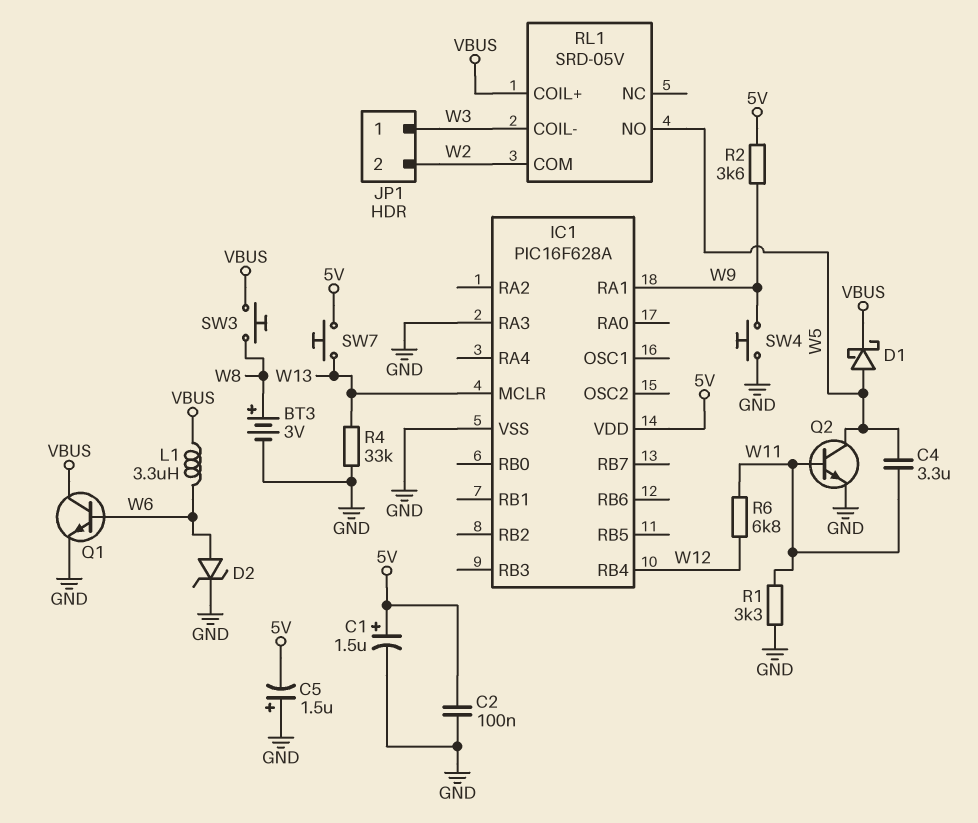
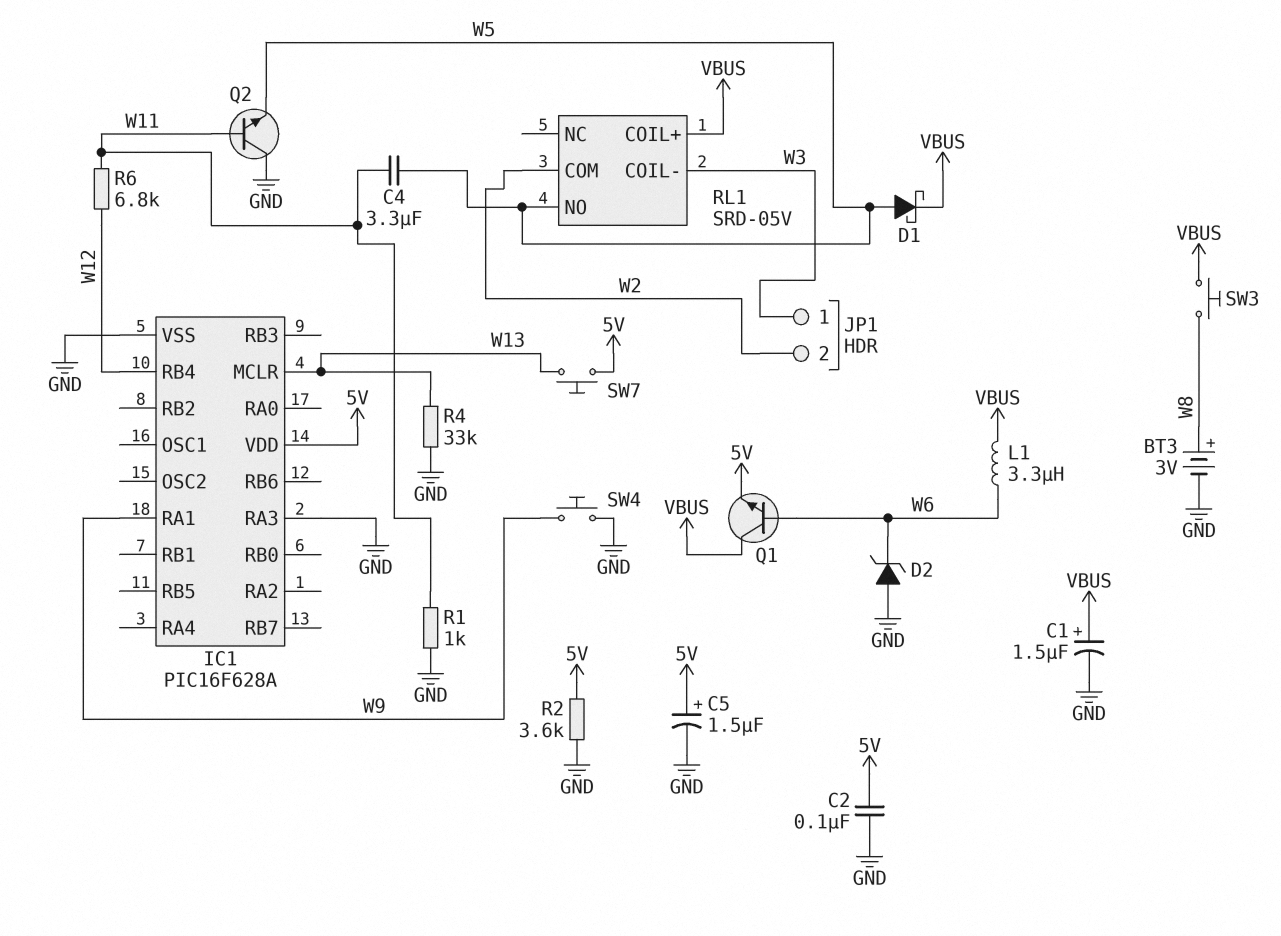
C1: 1.5uF (plus 5V, minus GND) -> 1.5uF (plus VBUS, minus GND)
C5: 1.5uF (plus GND, minus 5V) -> 1.5uF (plus 5V, minus GND)
D2: zener (A W6, K GND) -> zener (A GND, K W6)
Q1: NPN (B W6, C VBUS, E GND) -> NPN (B W6, C VBUS, E 5V)
Q2: NPN (B W11, C W5, E GND) -> NPN (B W11, C GND, E W5)
R1: 3.3k (GND, W11) -> 1k (GND, W11)
R2: 3.6k (5V, W9) -> 3.6k (5V, GND)

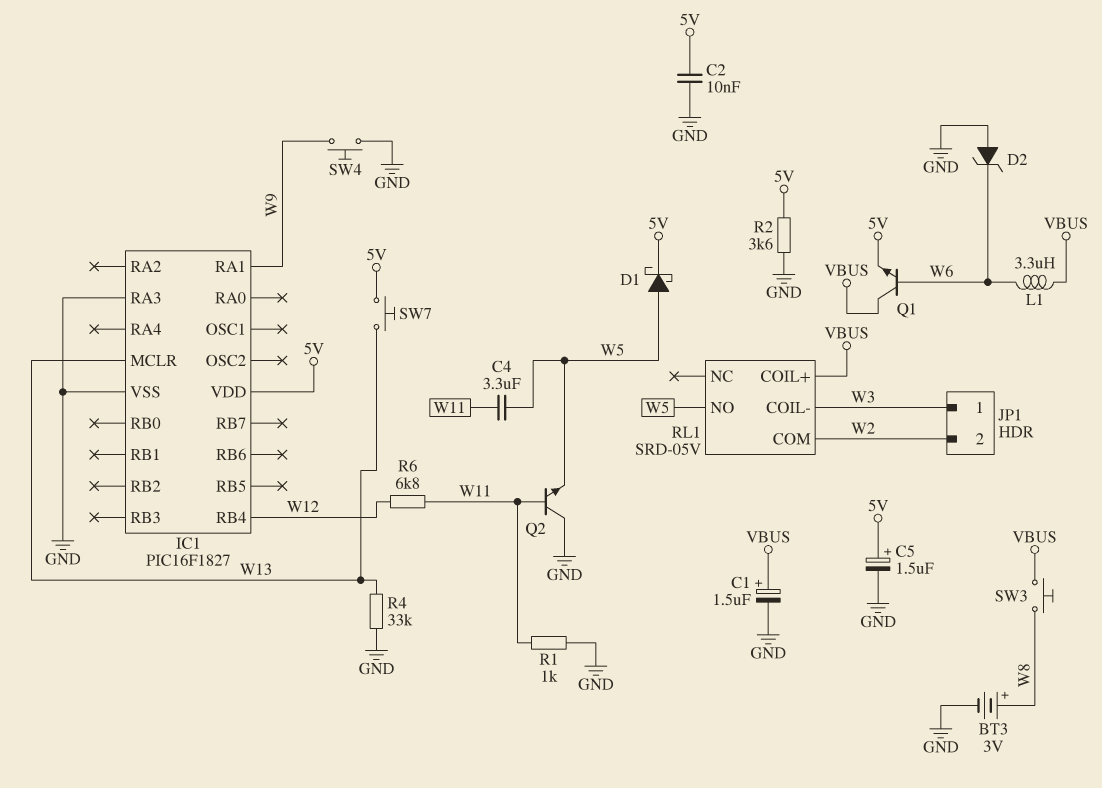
C2: 100nF (5V, GND) -> 10nF (5V, GND)
D1: schottky (A W5, K VBUS) -> schottky (A W5, K 5V)
IC1: PIC16F628A -> PIC16F1827

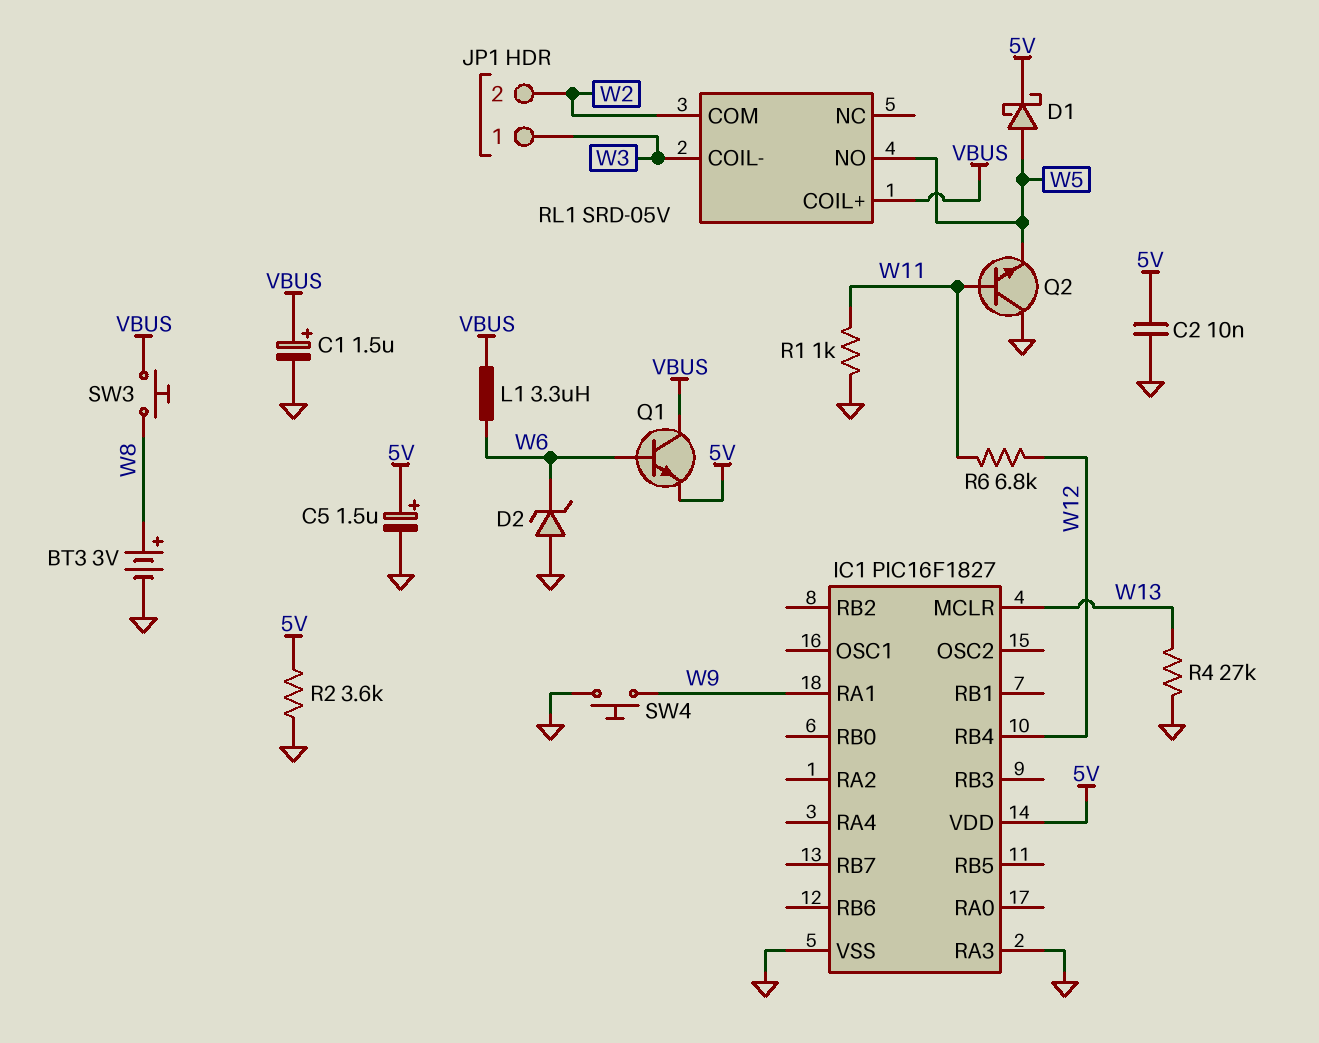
C4: 3.3uF (W5, W11) -> none
R4: 33k (GND, W13) -> 27k (GND, W13)
SW7: button (5V, W13) -> none

